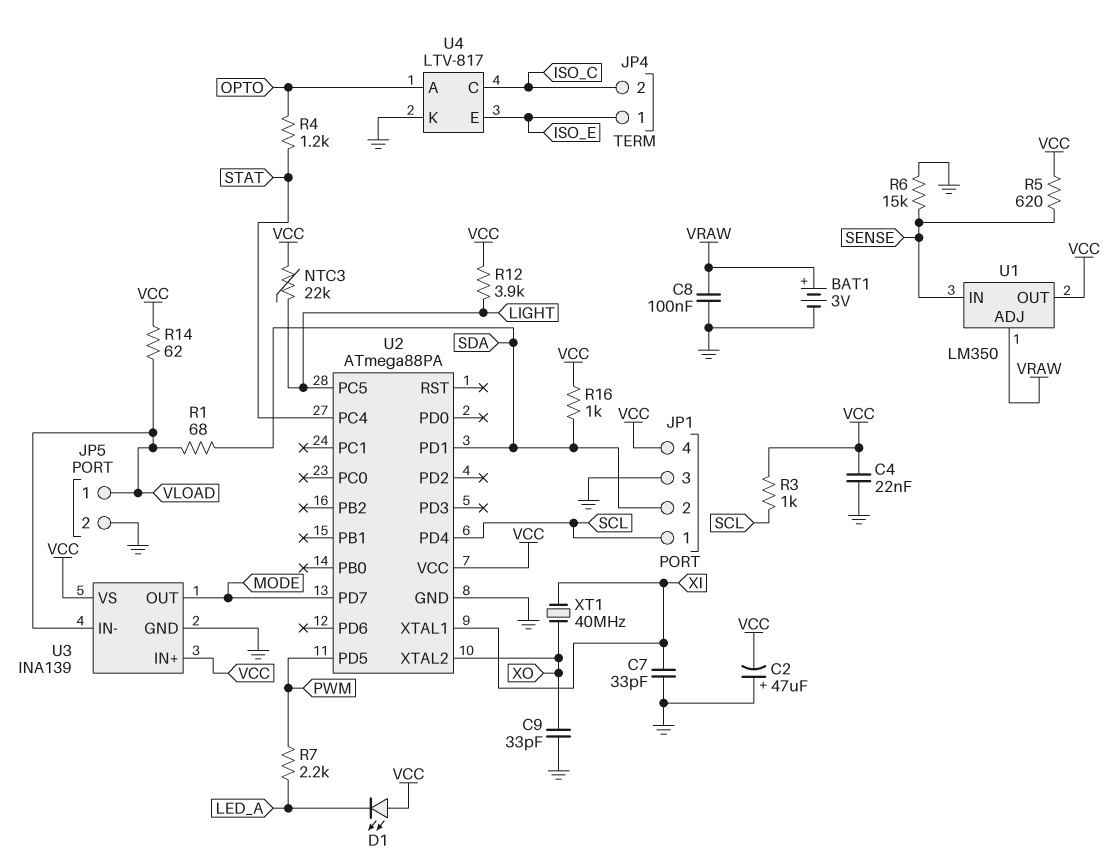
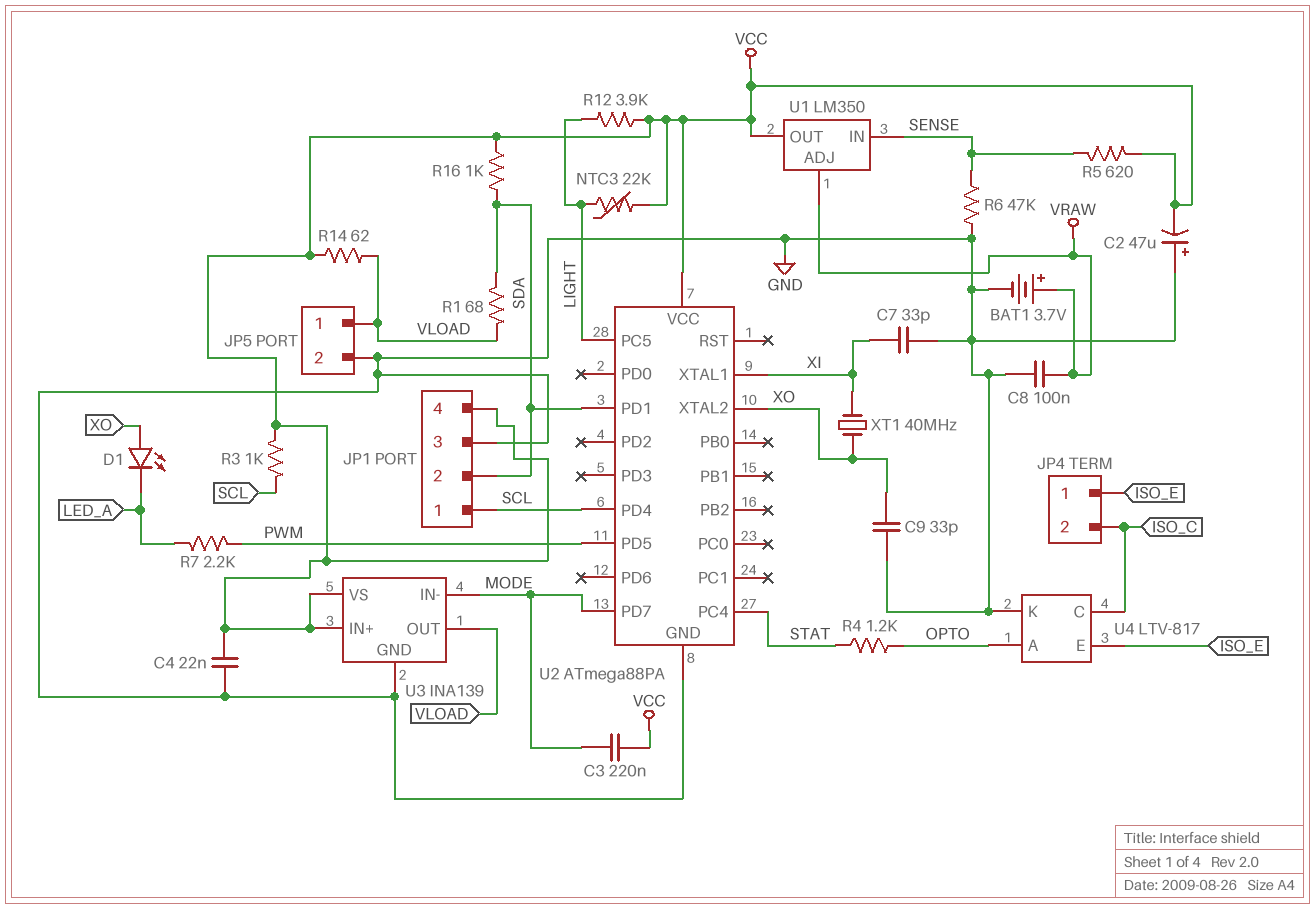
BAT1: 3V (plus VRAW, minus GND) -> 3.7V (plus VRAW, minus GND)
C3: none -> 220nF (MODE, VCC)
D1: LED (A VCC, K LED_A) -> LED (A XO, K LED_A)
R6: 15k (GND, SENSE) -> 47k (GND, SENSE)
U3 pin IN-: VLOAD -> MODE
U3 pin OUT: MODE -> VLOAD

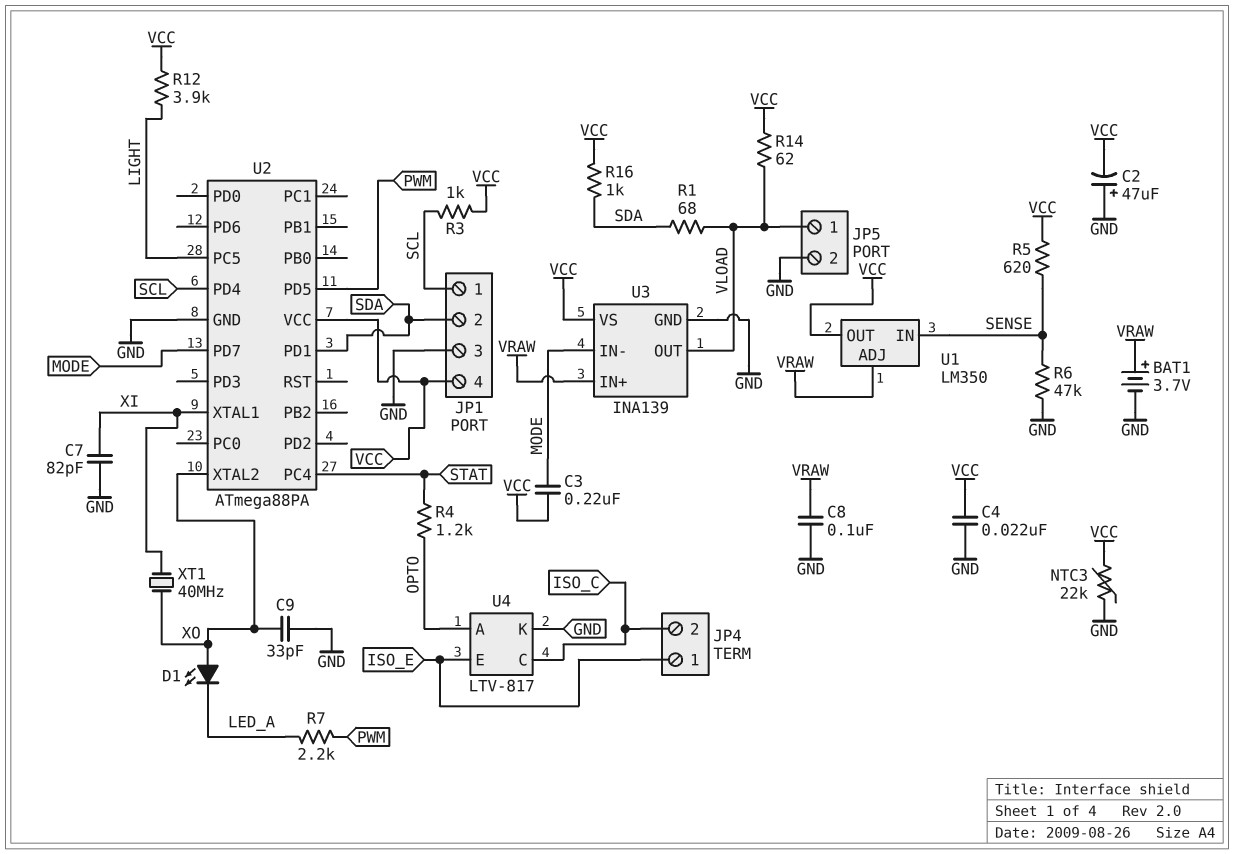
C7: 33pF (GND, XI) -> 82pF (GND, XI)
NTC3: 22k (LIGHT, VCC) -> 22k (GND, VCC)
U3 pin IN+: VCC -> VRAW

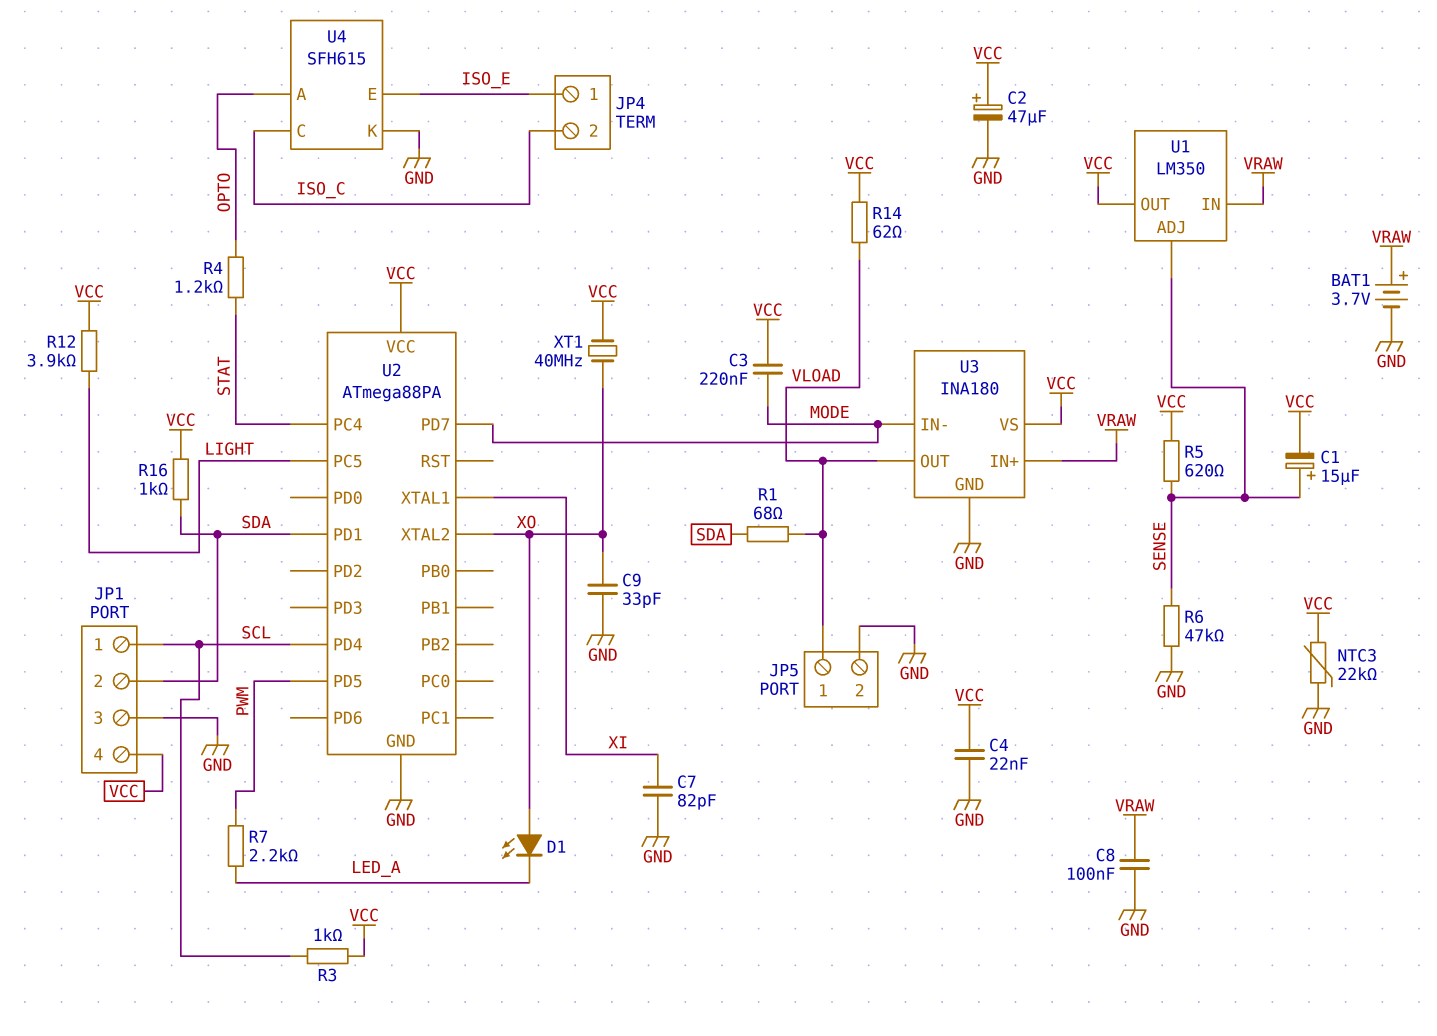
C1: none -> 15uF (plus SENSE, minus VCC)
C2: 47uF (plus GND, minus VCC) -> 47uF (plus VCC, minus GND)
U1 pin ADJ: VRAW -> SENSE
U1 pin IN: SENSE -> VRAW
U3: INA139 -> INA180
U4: LTV-817 -> SFH615
XT1: 40MHz (XI, XO) -> 40MHz (VCC, XO)

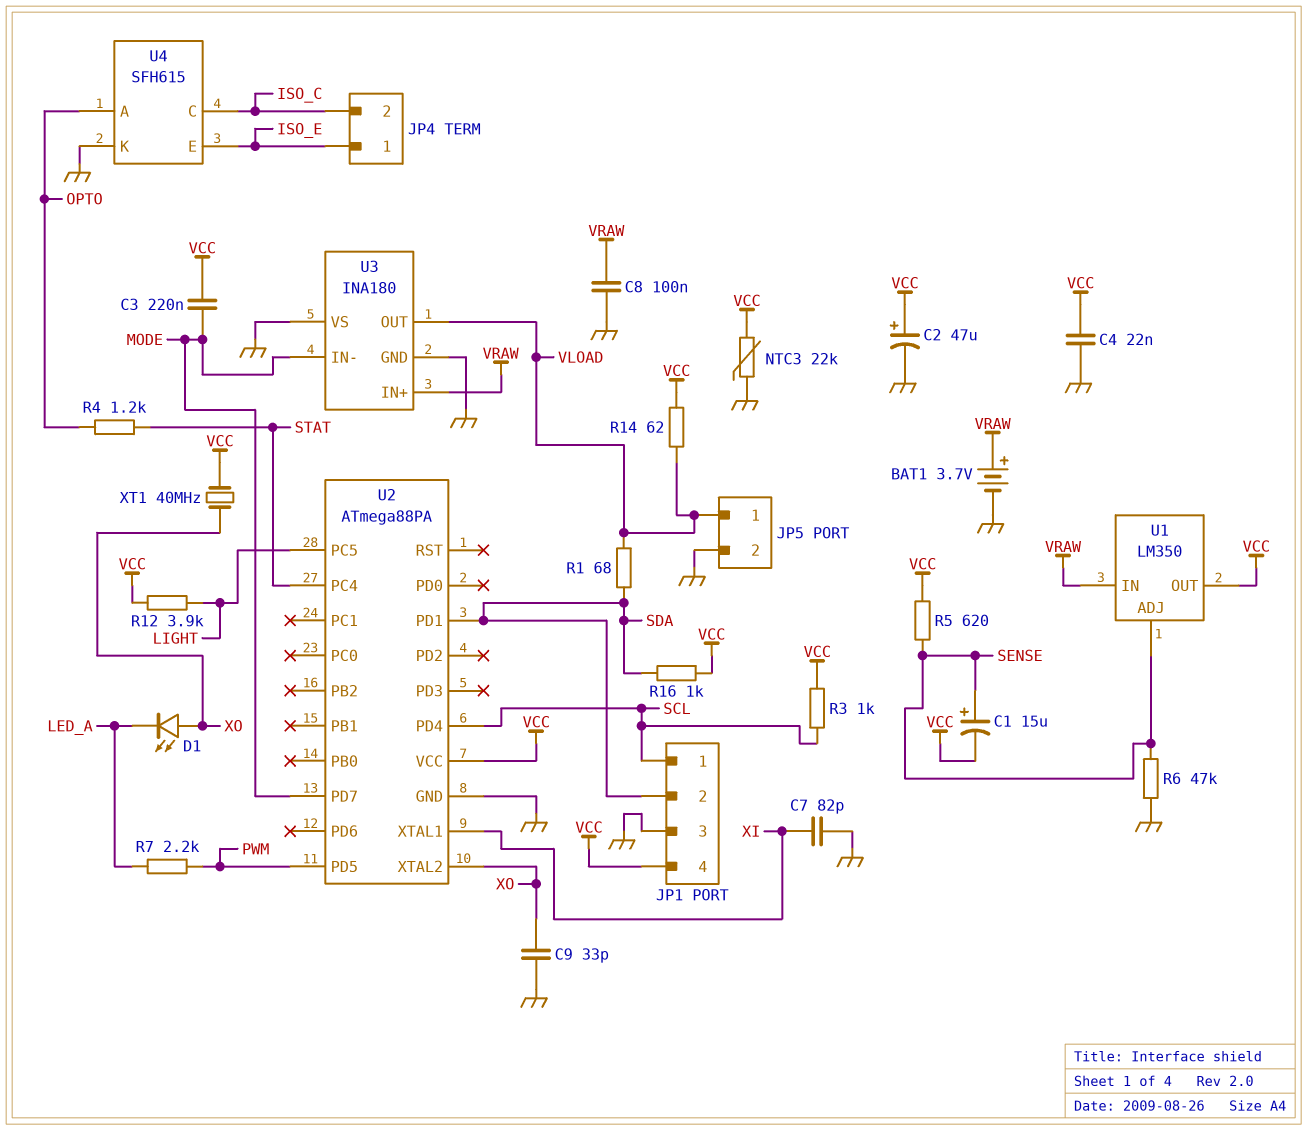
U3 pin VS: VCC -> GND

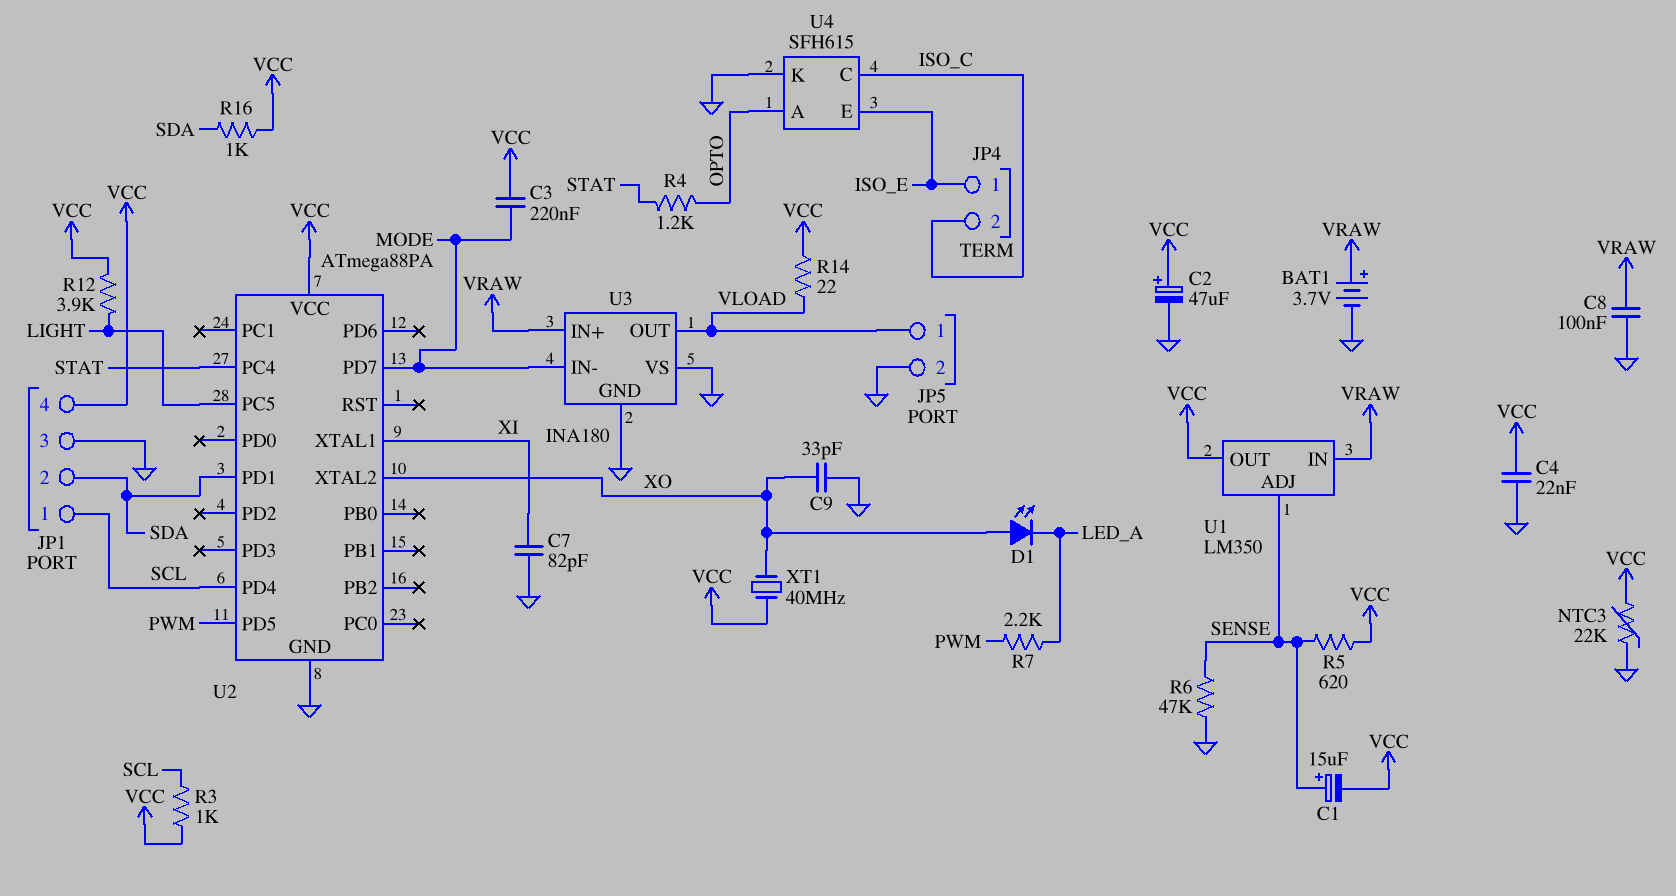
R1: 68 (SDA, VLOAD) -> none
R14: 62 (VCC, VLOAD) -> 22 (VCC, VLOAD)

